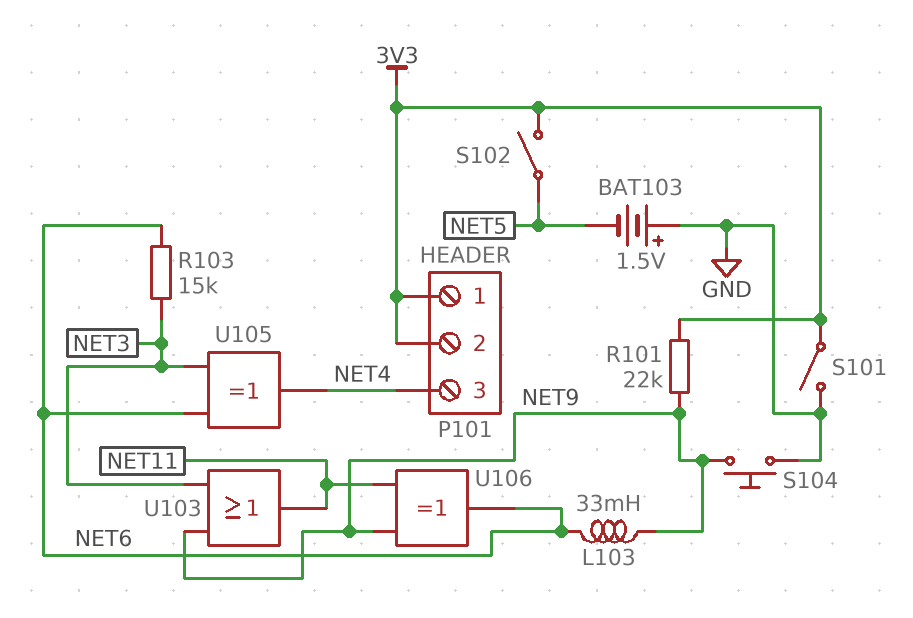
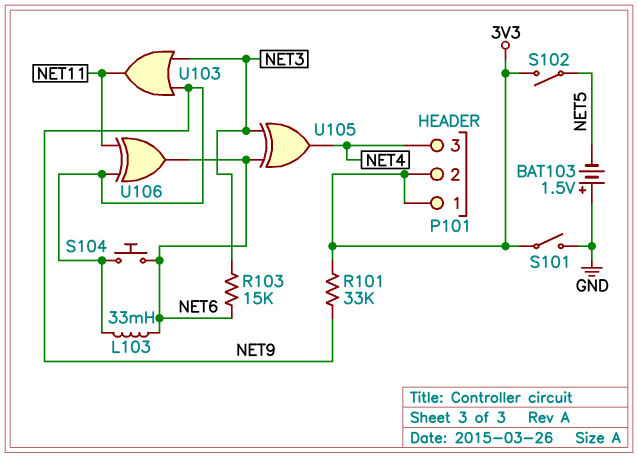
R101: 22k (3V3, NET9) -> 33k (3V3, NET9)
S104: button (GND, NET9) -> button (NET6, NET9)

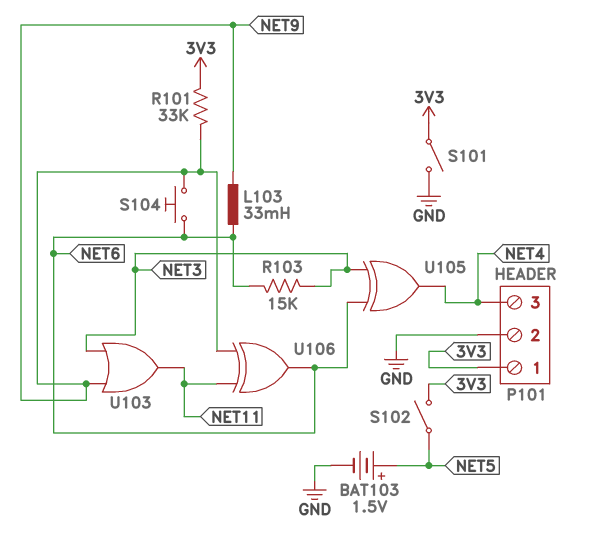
BAT103: 1.5V (plus GND, minus NET5) -> 1.5V (plus NET5, minus GND)
P101 pin 2: 3V3 -> GND

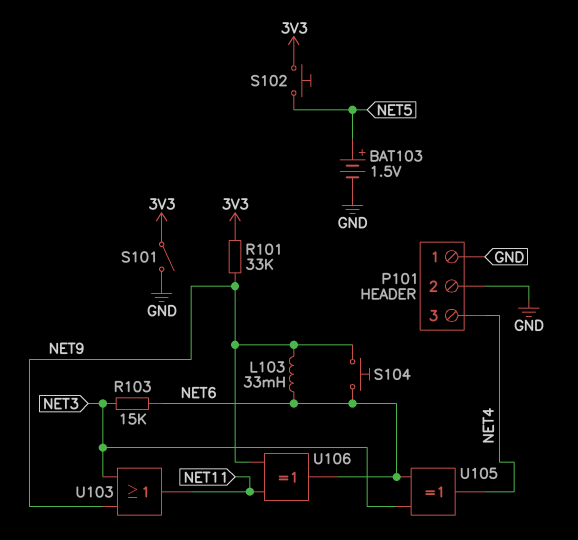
P101 pin 1: 3V3 -> GND
S102: switch (3V3, NET5) -> button (3V3, NET5)

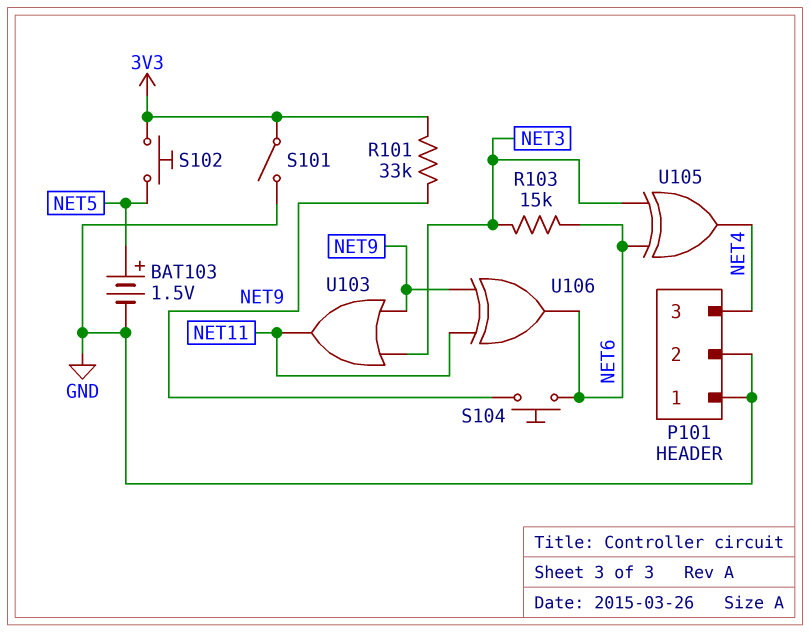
L103: 33mH (NET6, NET9) -> none

